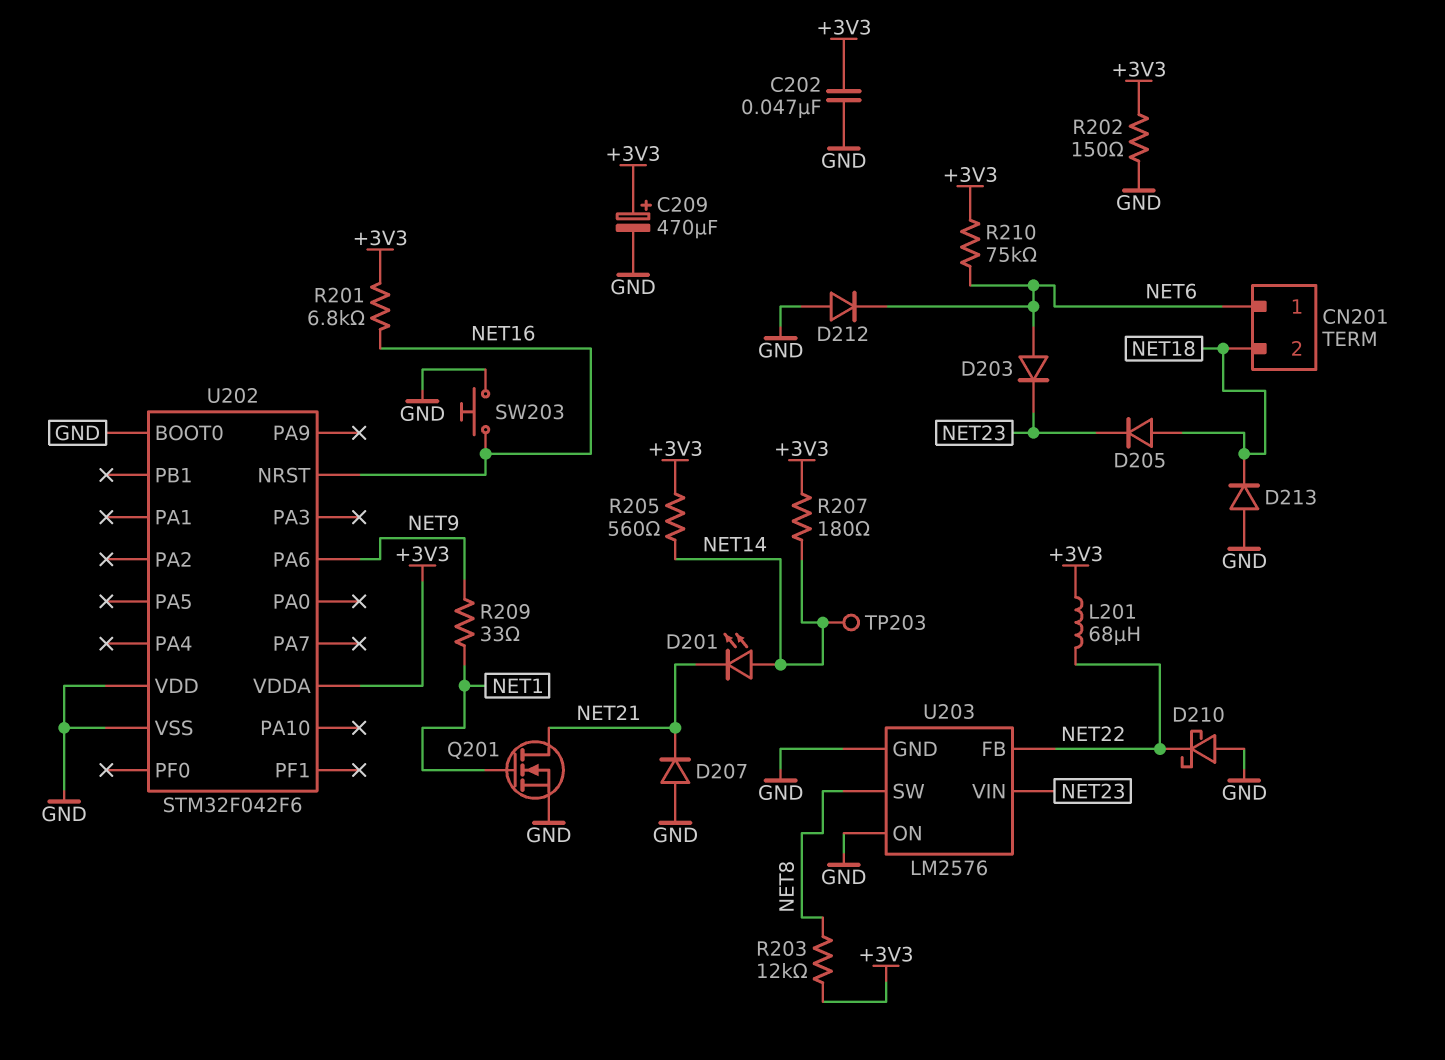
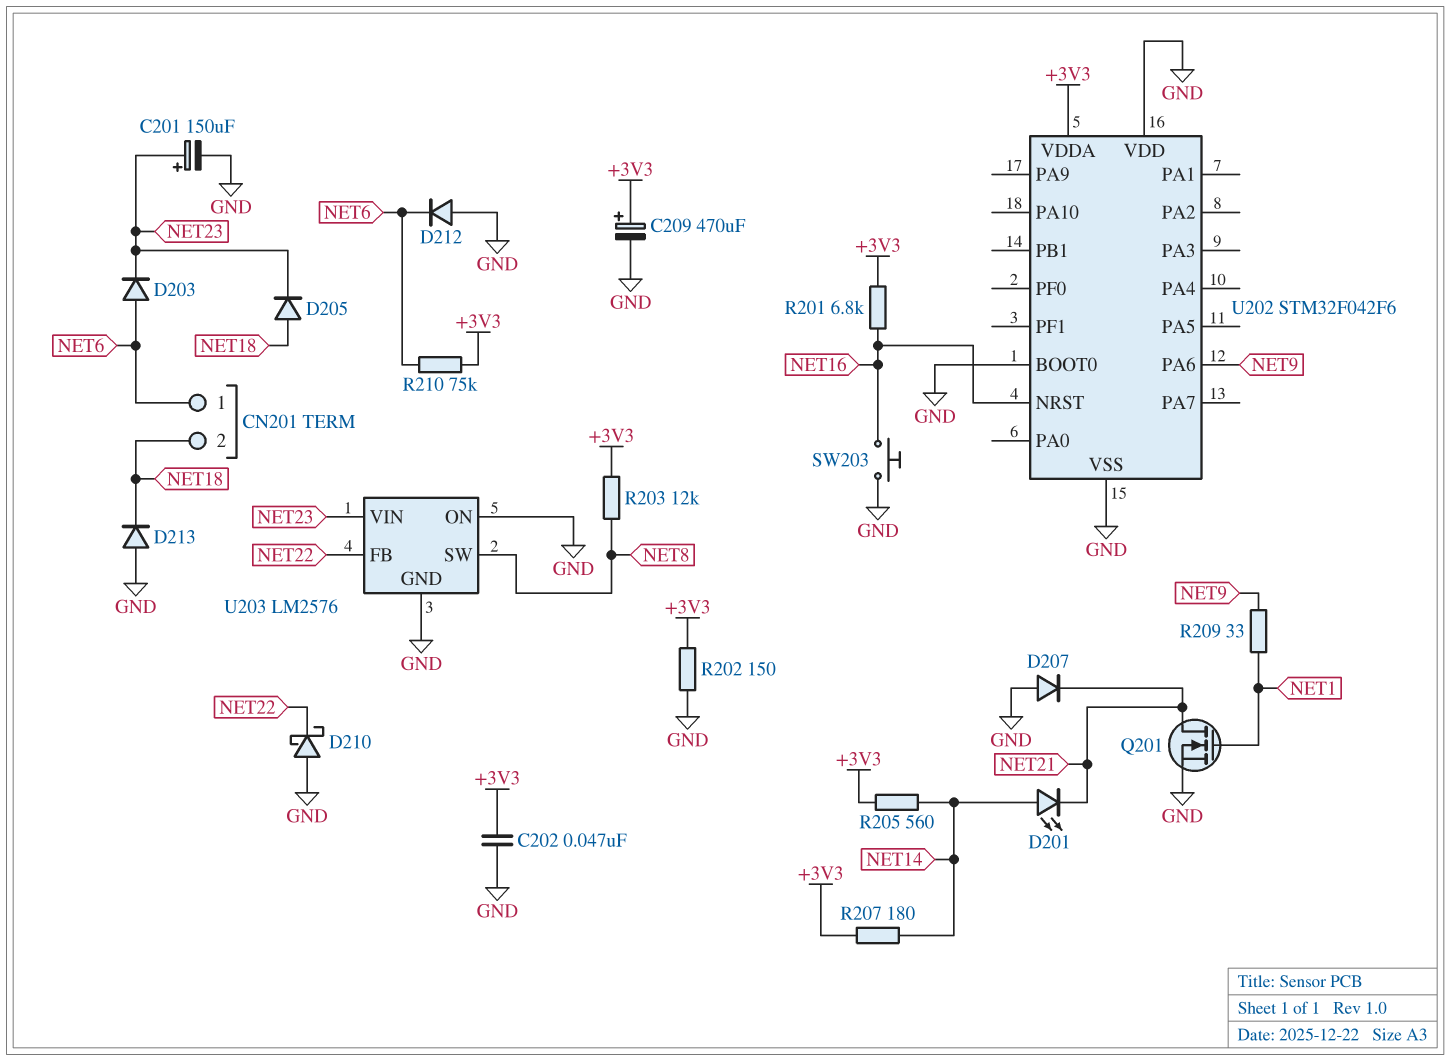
C201: none -> 150uF (plus NET23, minus GND)
L201: 68uH (+3V3, NET22) -> none
TP203: test point (NET14) -> none

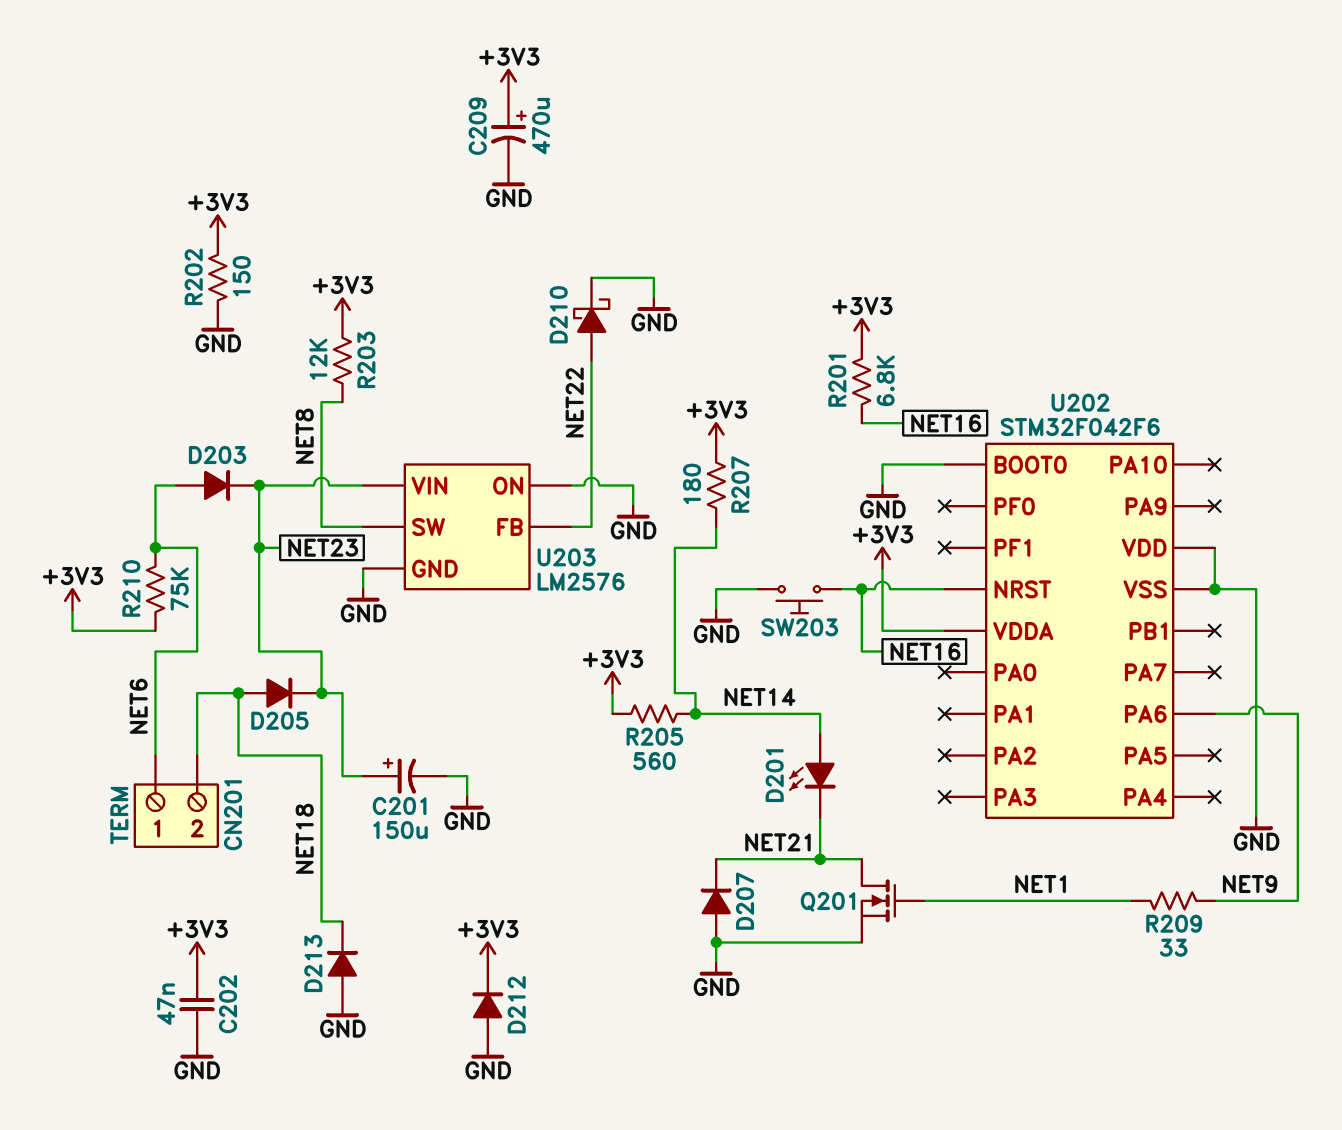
D210: schottky (A GND, K NET22) -> schottky (A NET22, K GND)
D212: diode (A GND, K NET6) -> diode (A GND, K +3V3)

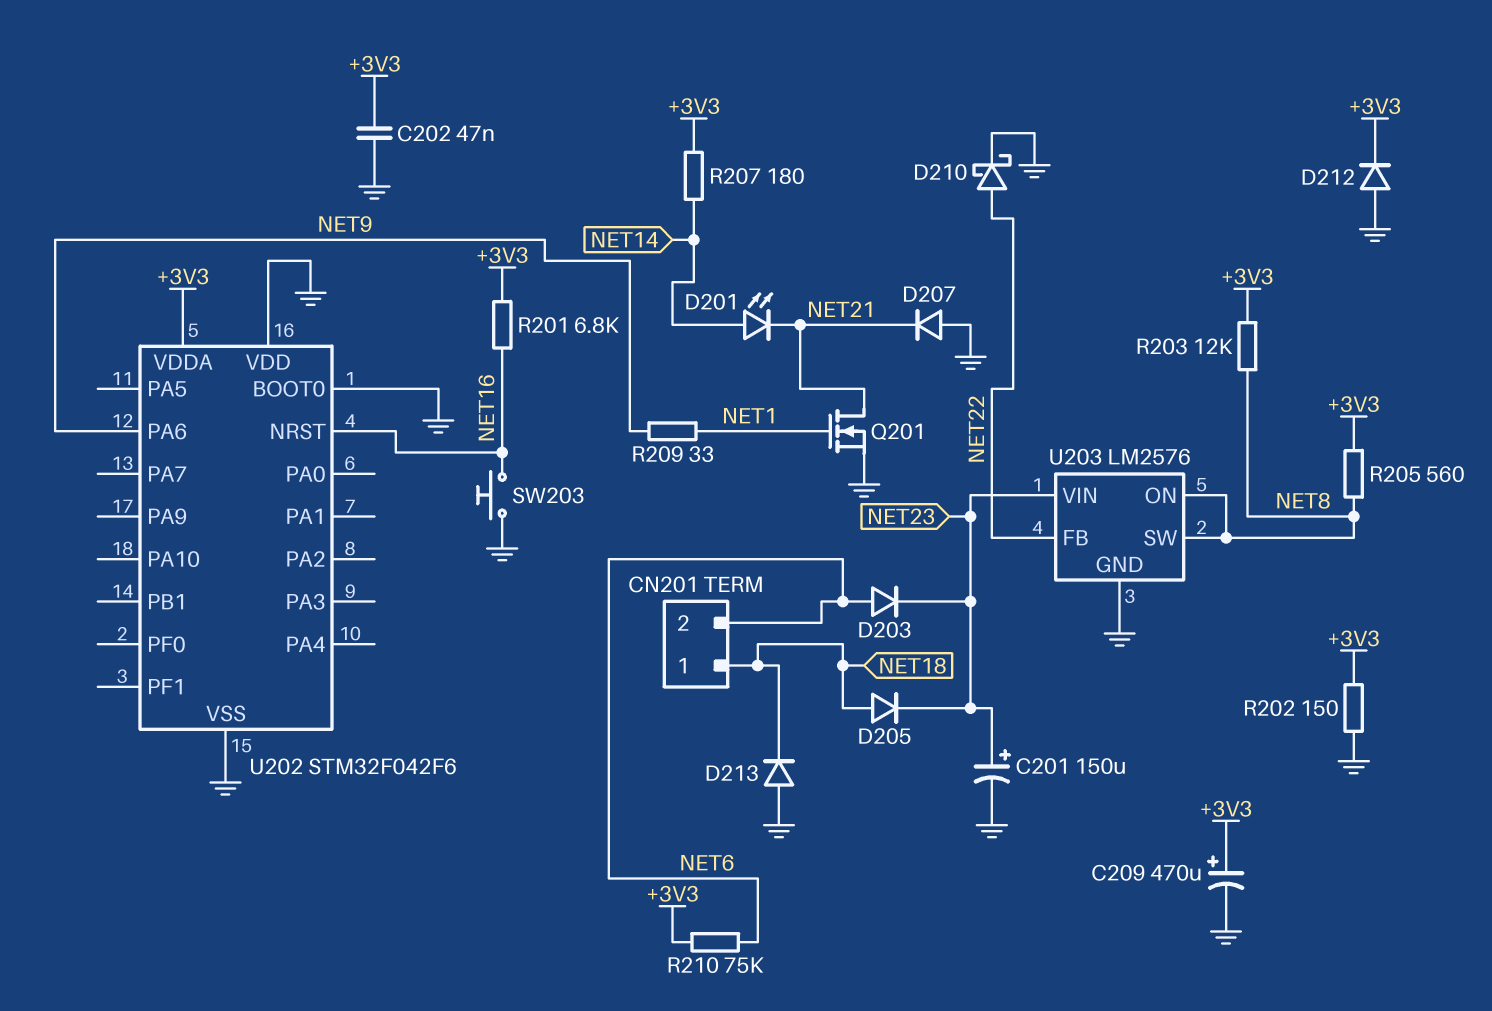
CN201 pin 1: NET6 -> NET18
CN201 pin 2: NET18 -> NET6
R205: 560 (+3V3, NET14) -> 560 (+3V3, NET8)
U203 pin ON: GND -> NET8

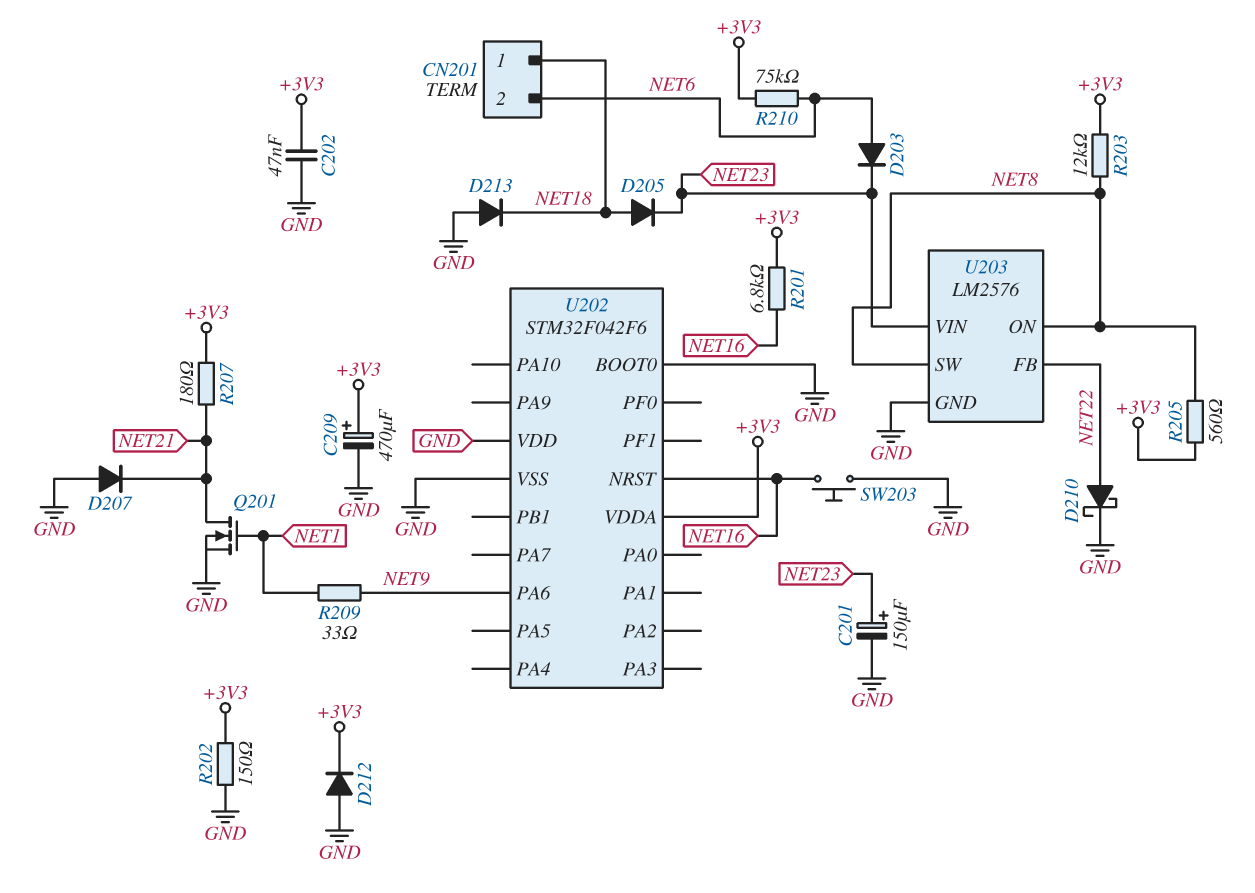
D201: LED (A NET14, K NET21) -> none
R207: 180 (+3V3, NET14) -> 180 (+3V3, NET21)

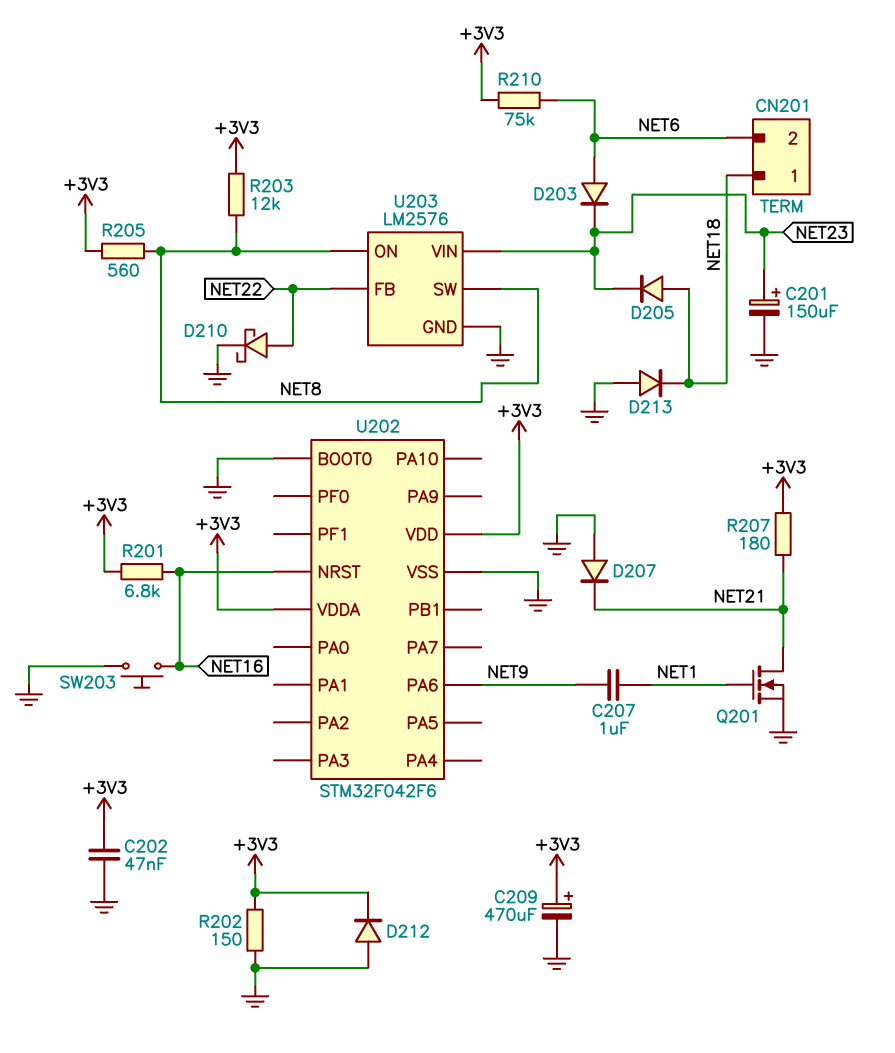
C207: none -> 1uF (NET1, NET9)
R209: 33 (NET1, NET9) -> none
U202 pin VDD: GND -> +3V3

